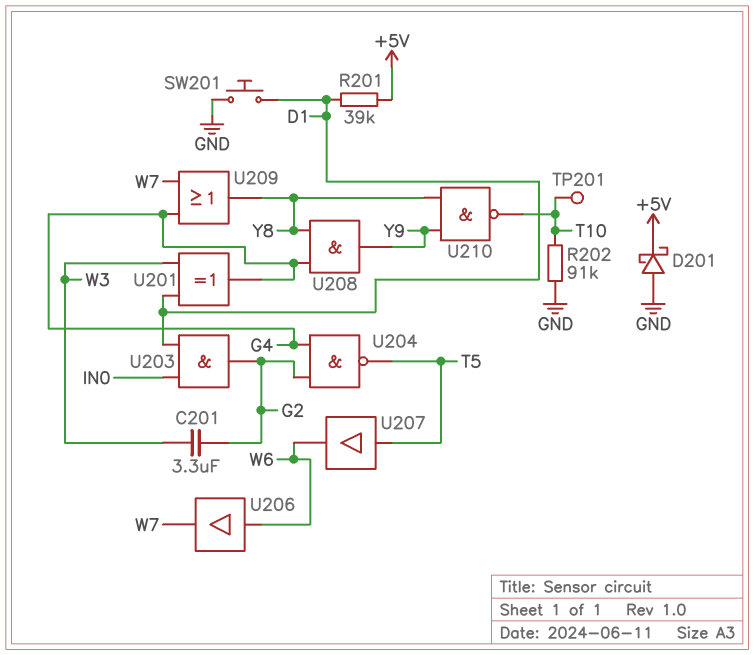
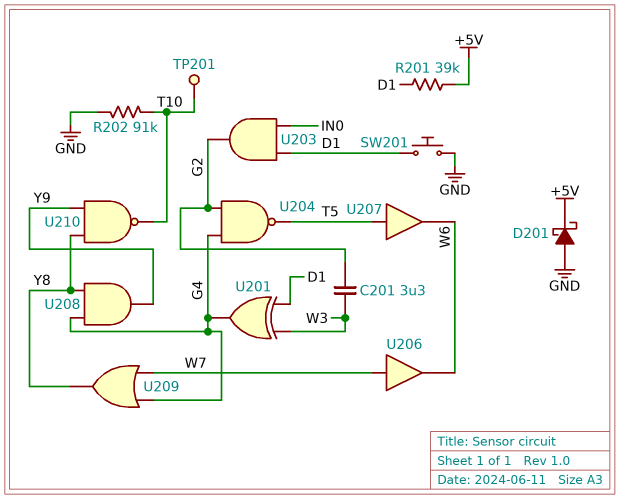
U206: buffer (in W6, out W7) -> buffer (in W7, out W6)

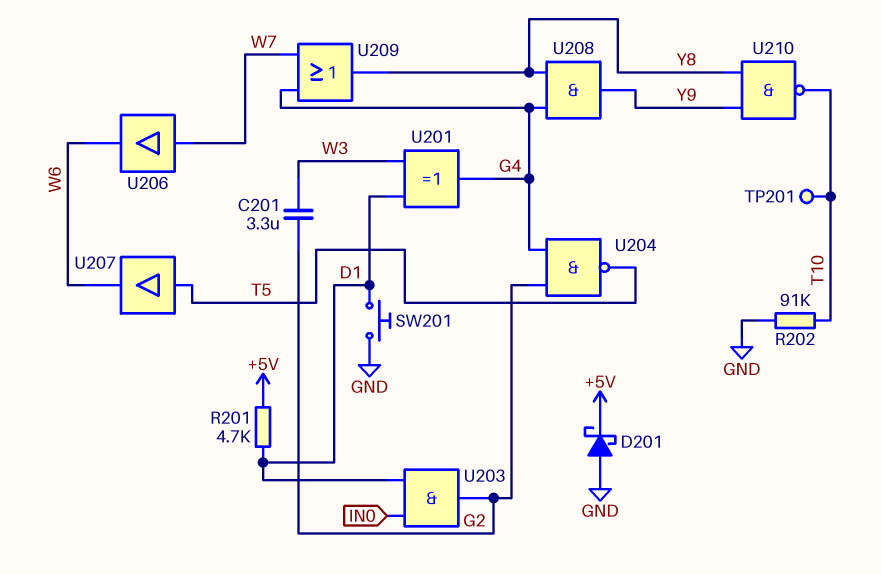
R201: 39k (+5V, D1) -> 4.7k (+5V, D1)

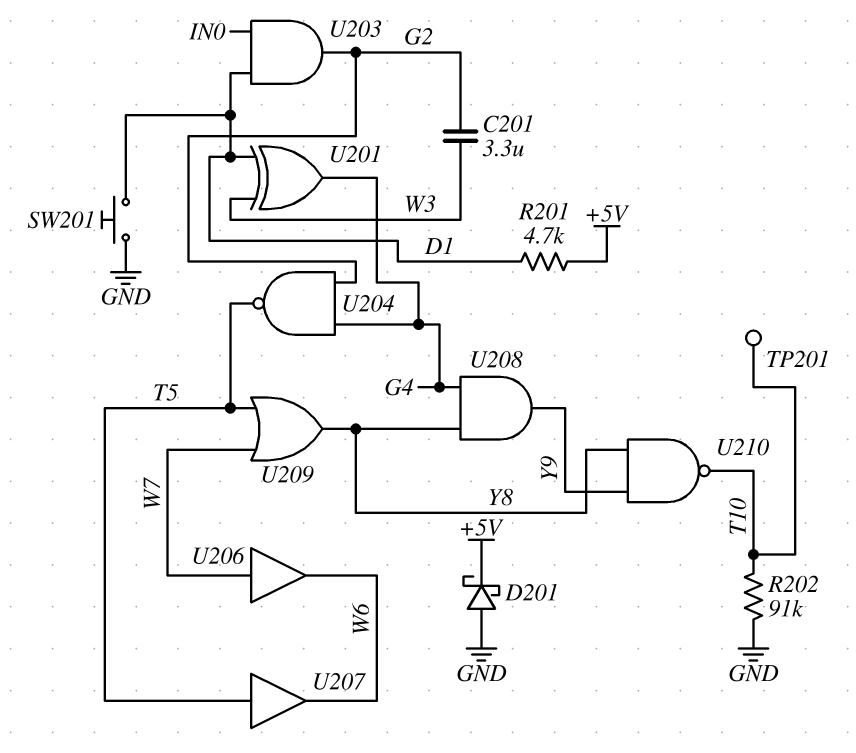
U209: OR (in G4, in W7, out Y8) -> OR (in T5, in W7, out Y8)

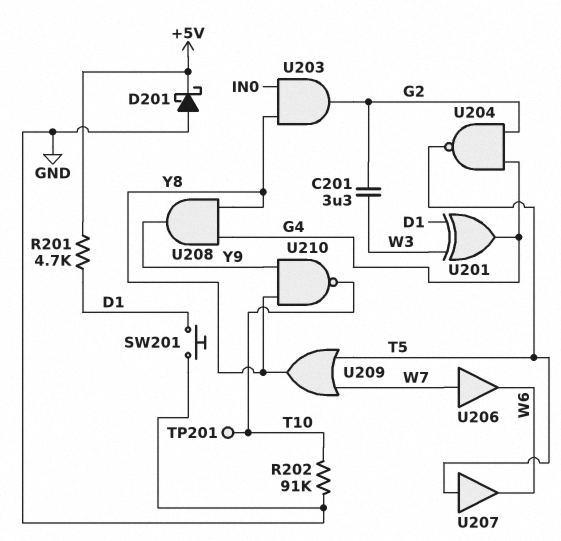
U203: AND (in D1, in IN0, out G2) -> AND (in IN0, in Y8, out G2)

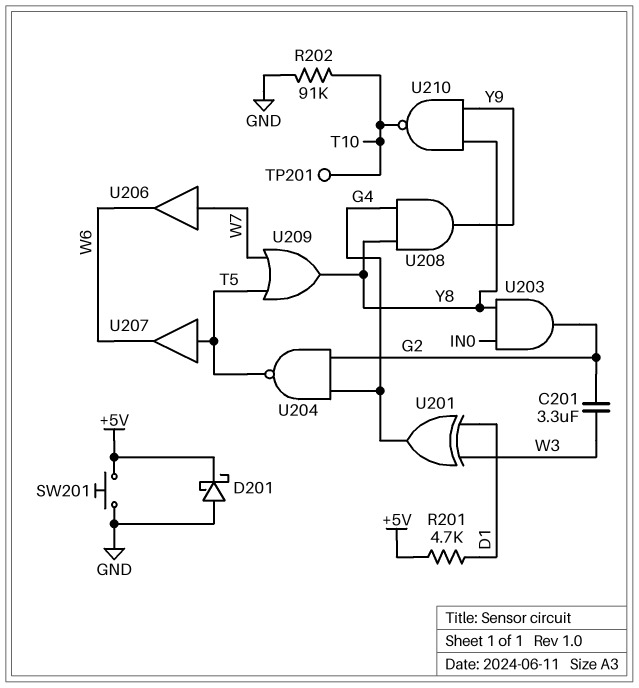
SW201: button (D1, GND) -> button (+5V, GND)

